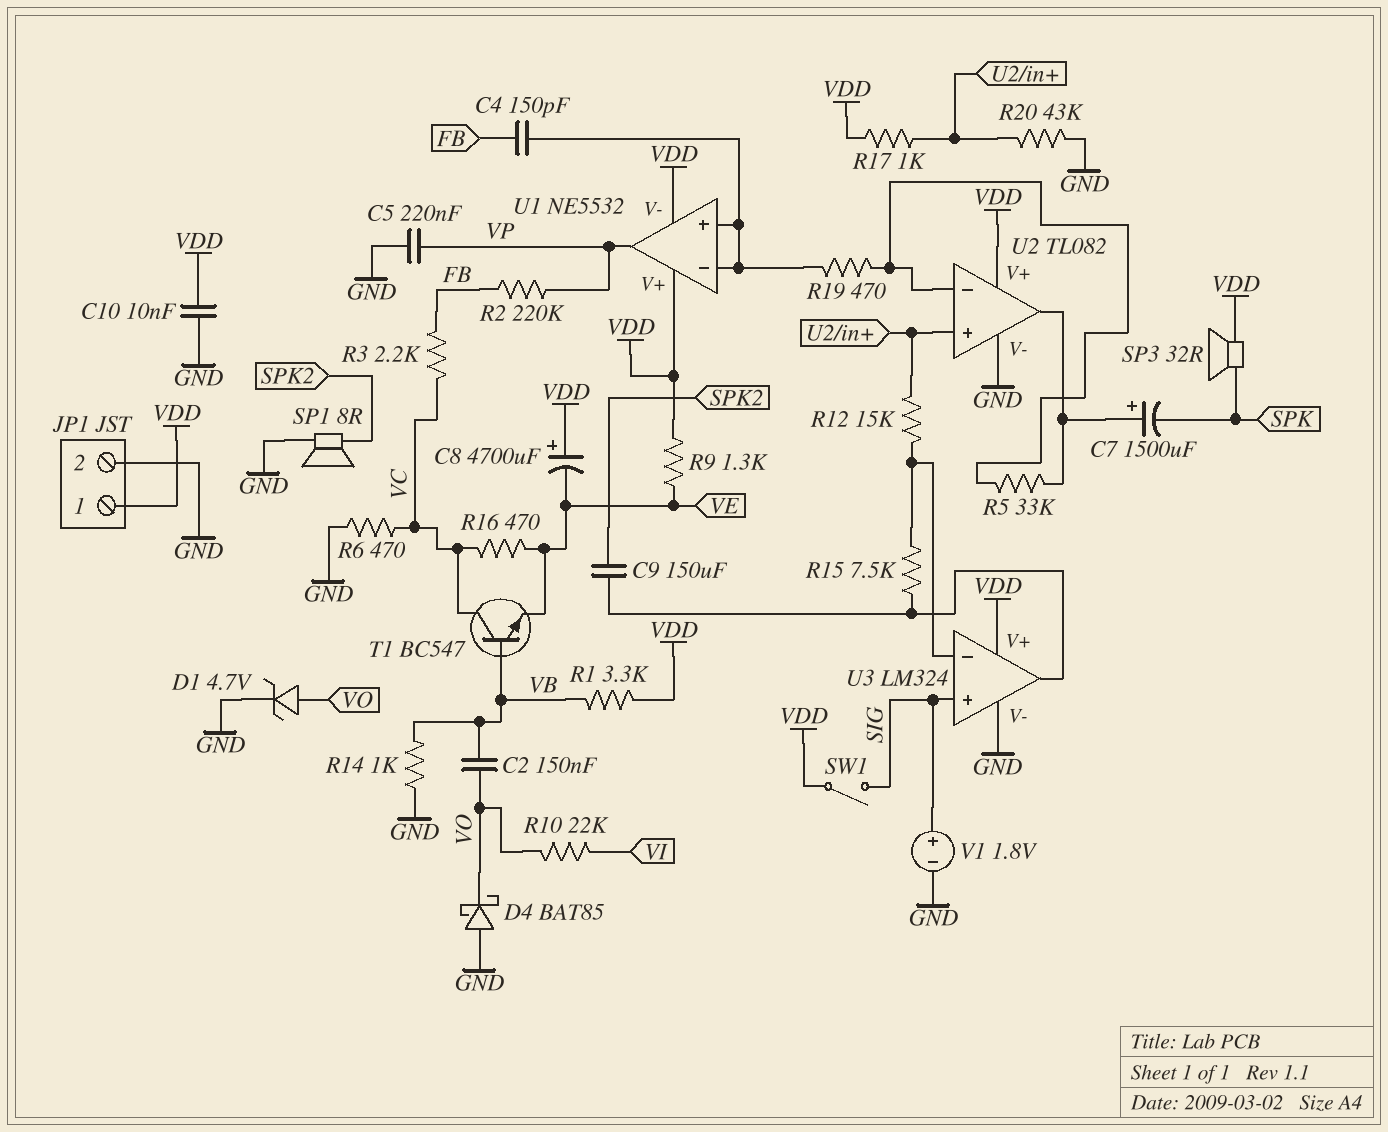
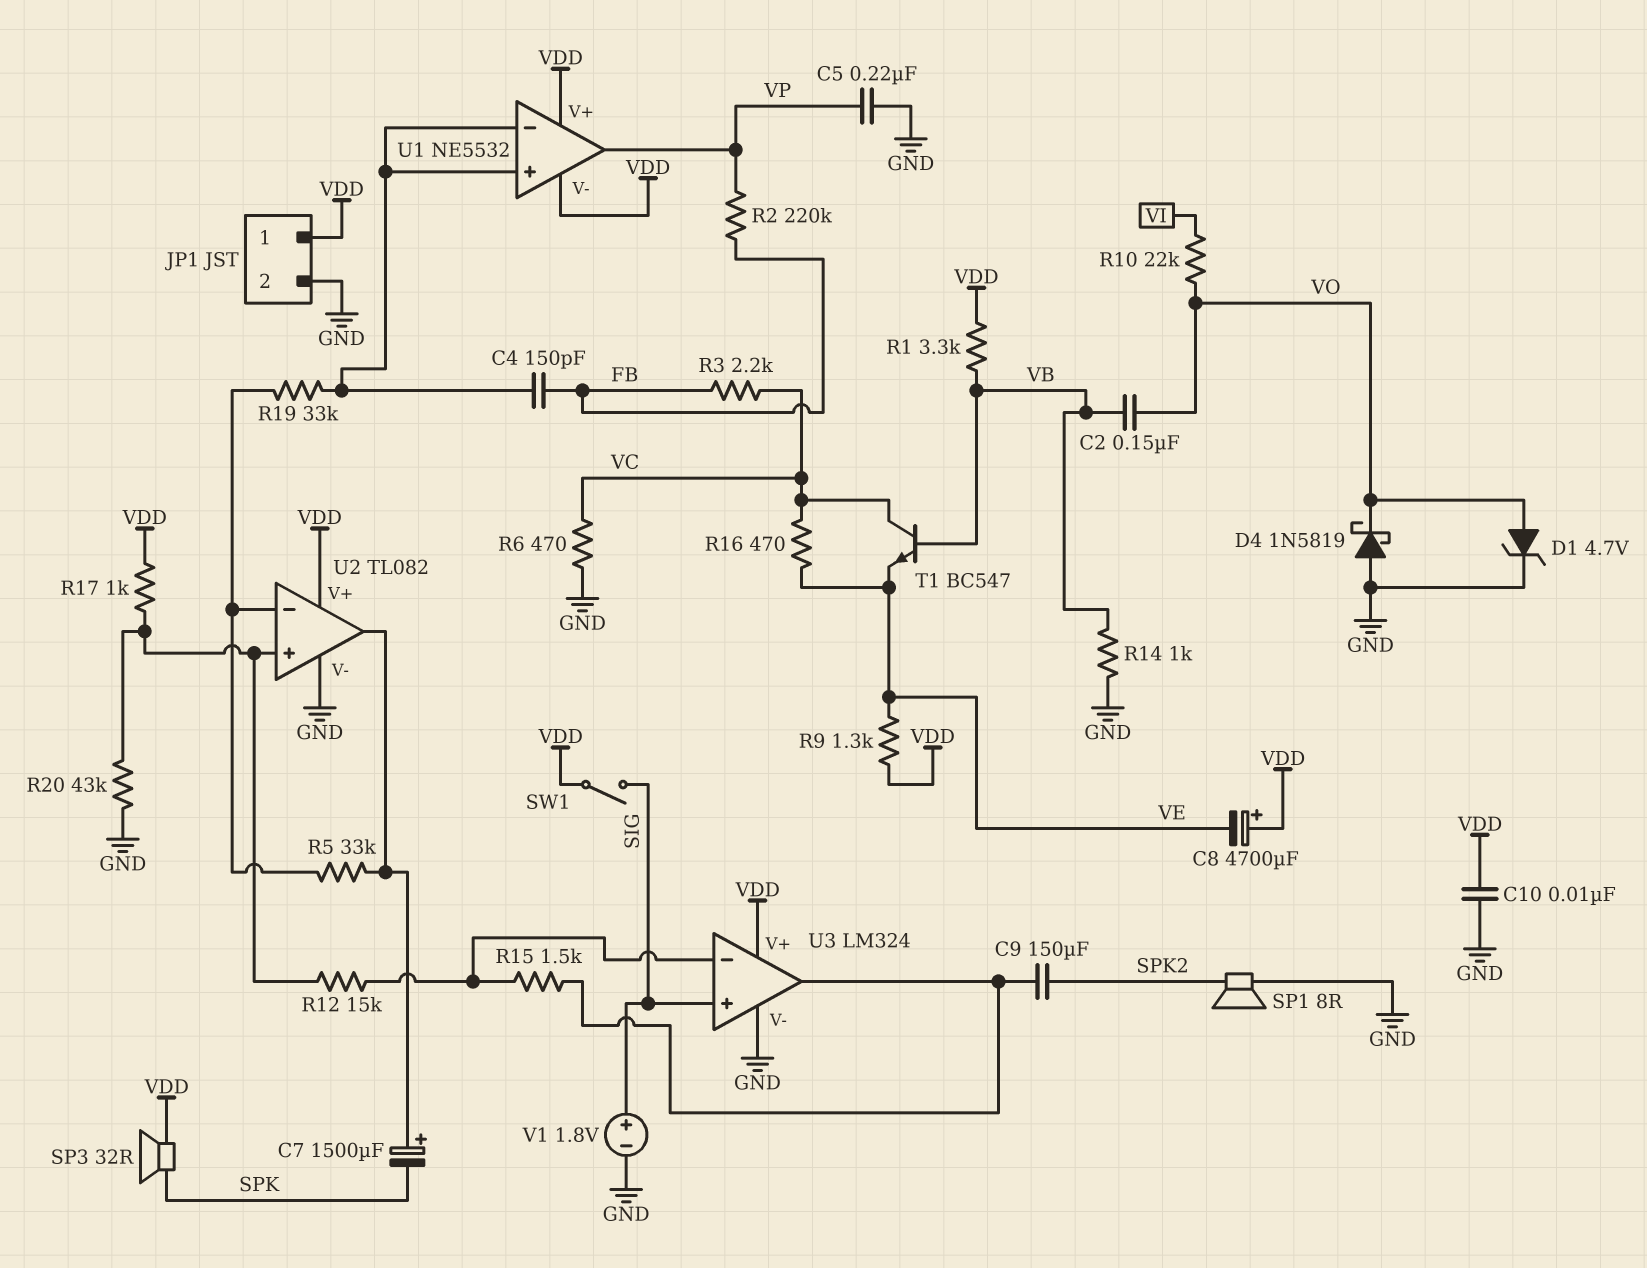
D4: schottky BAT85 (A GND, K VO) -> schottky 1N5819 (A GND, K VO)
R15: 7.5k (U3/in-, U3/out) -> 1.5k (U3/in-, U3/out)
R19: 470 (U1/in+, U2/in-) -> 33k (U1/in+, U2/in-)

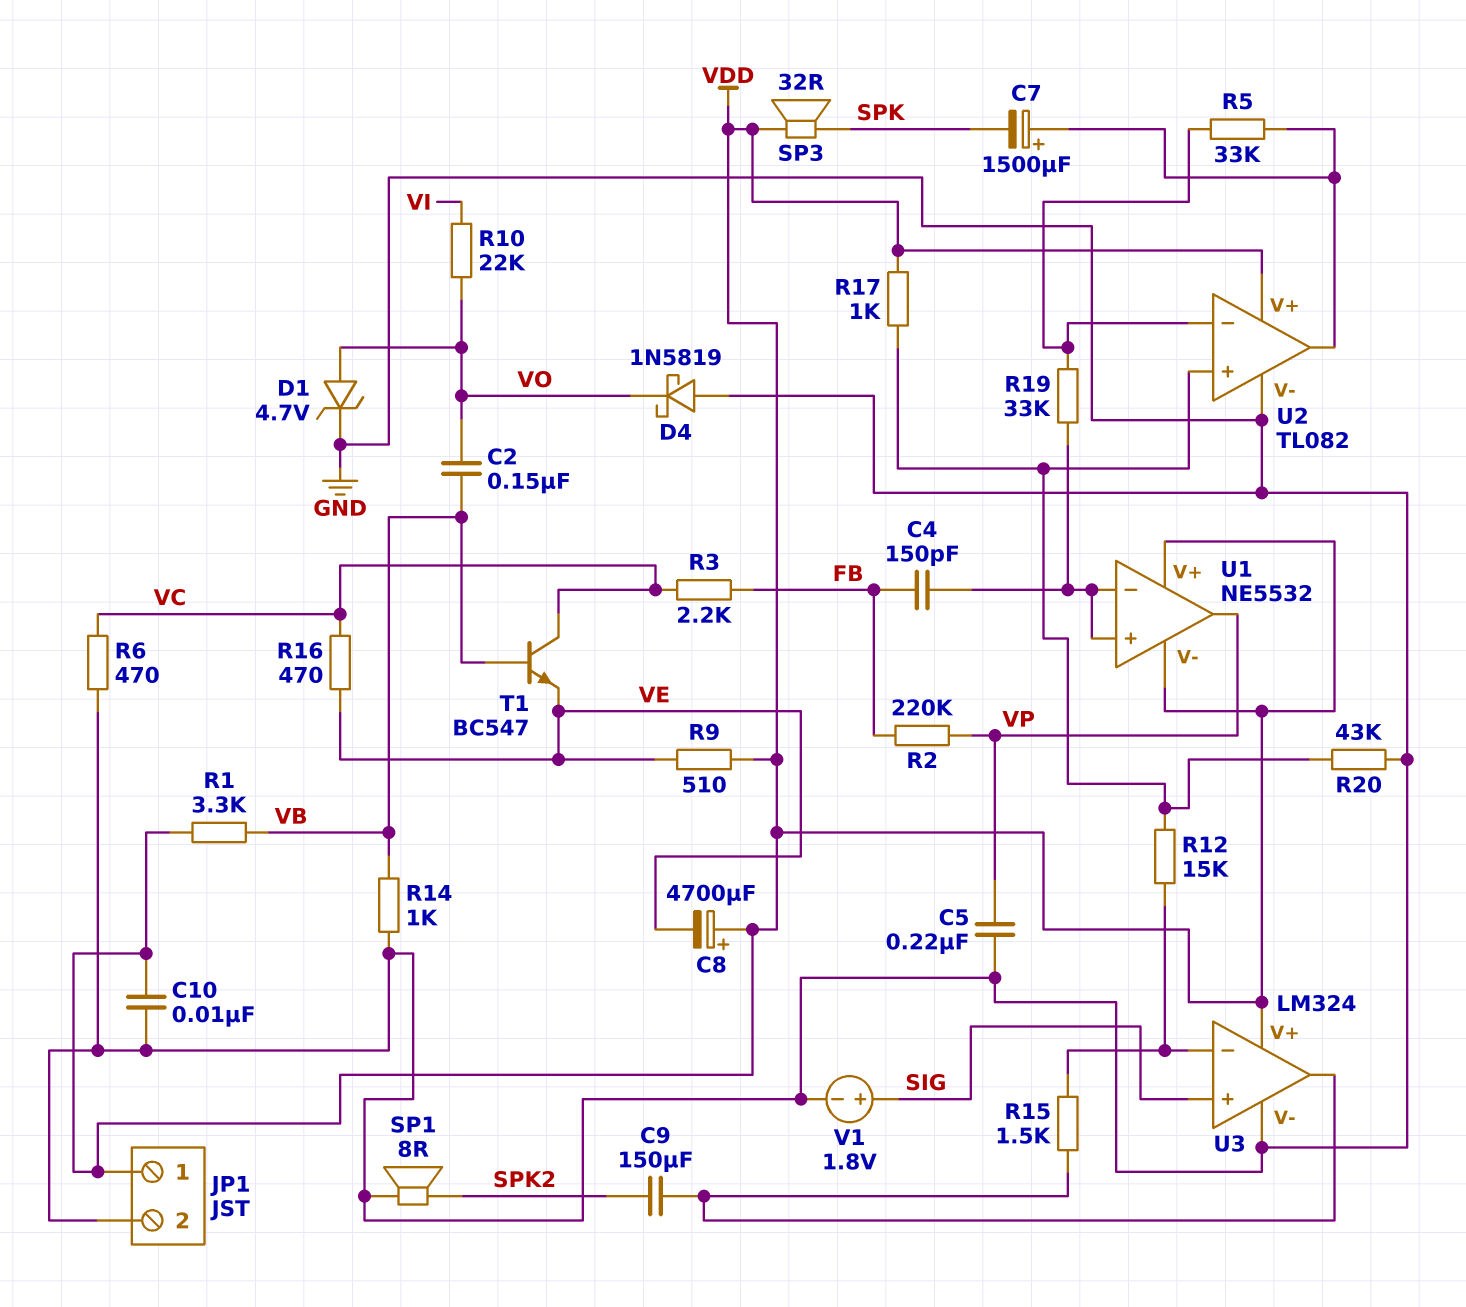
R9: 1.3k (VDD, VE) -> 510 (VDD, VE)
SW1: switch (SIG, VDD) -> none

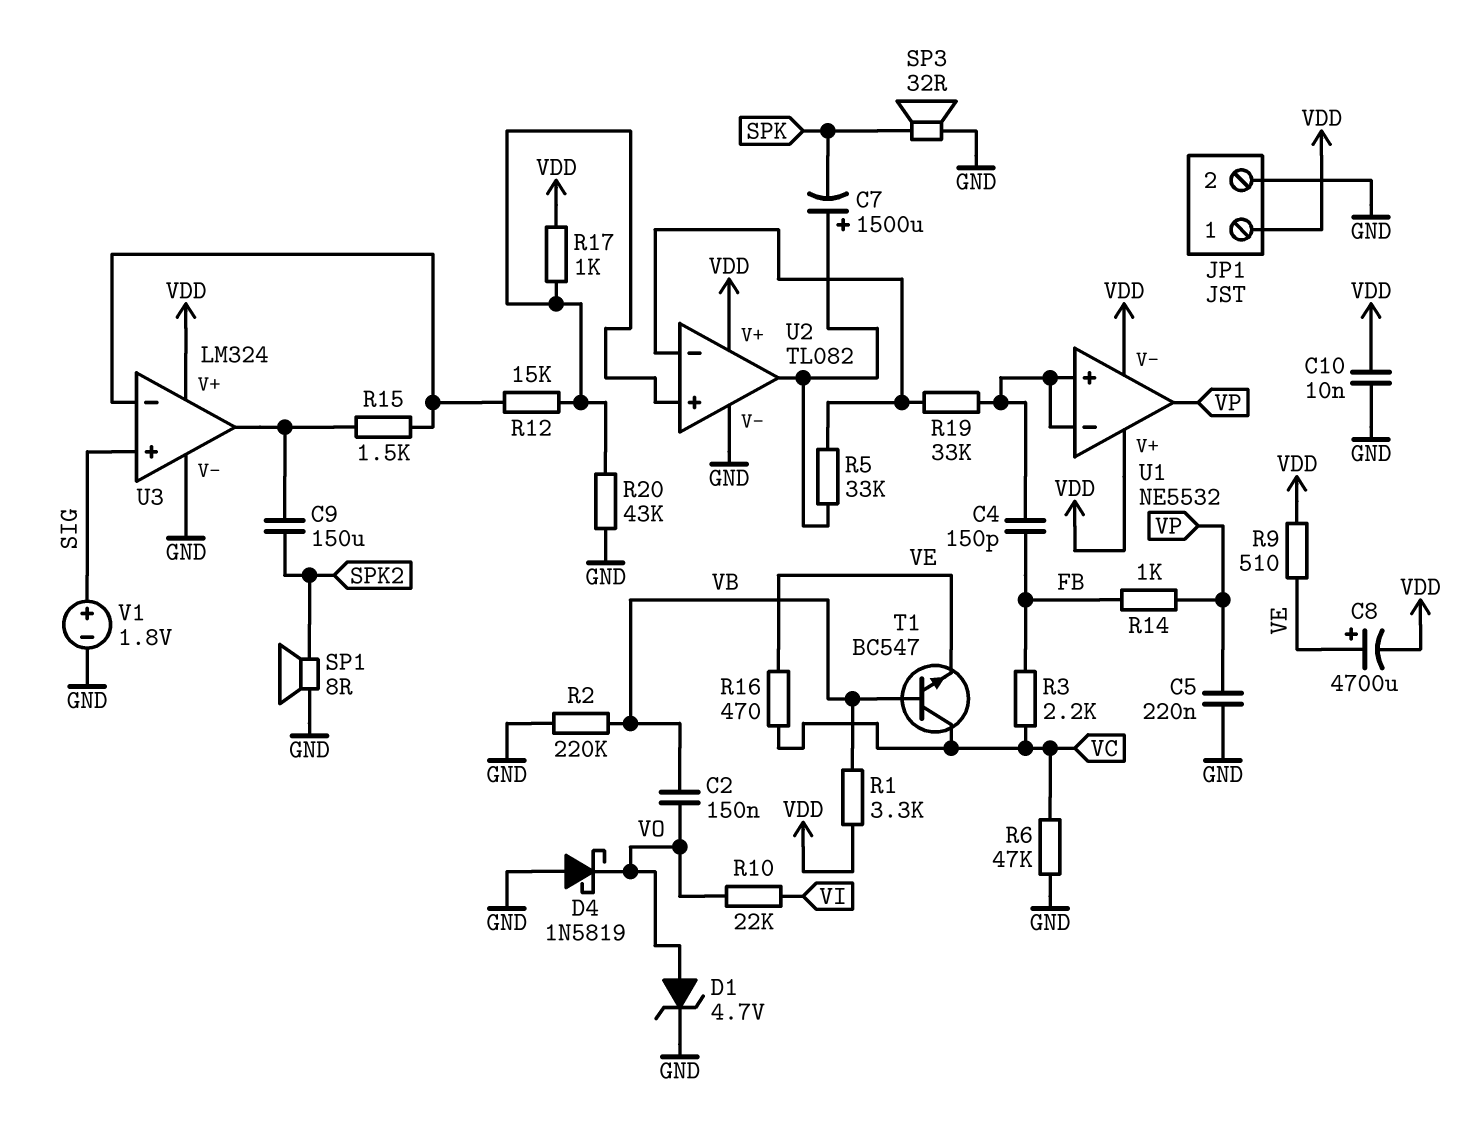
C8: 4700uF (plus VDD, minus VE) -> 4700uF (plus VE, minus VDD)
R2: 220k (FB, VP) -> 220k (GND, VB)
R6: 470 (GND, VC) -> 47k (GND, VC)
R14: 1k (GND, VB) -> 1k (FB, VP)
SP3: speaker 32R (SPK, VDD) -> speaker 32R (GND, SPK)

